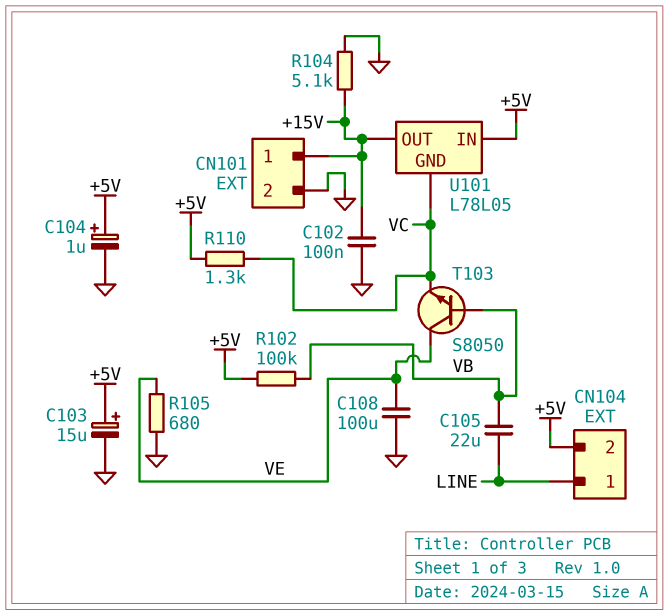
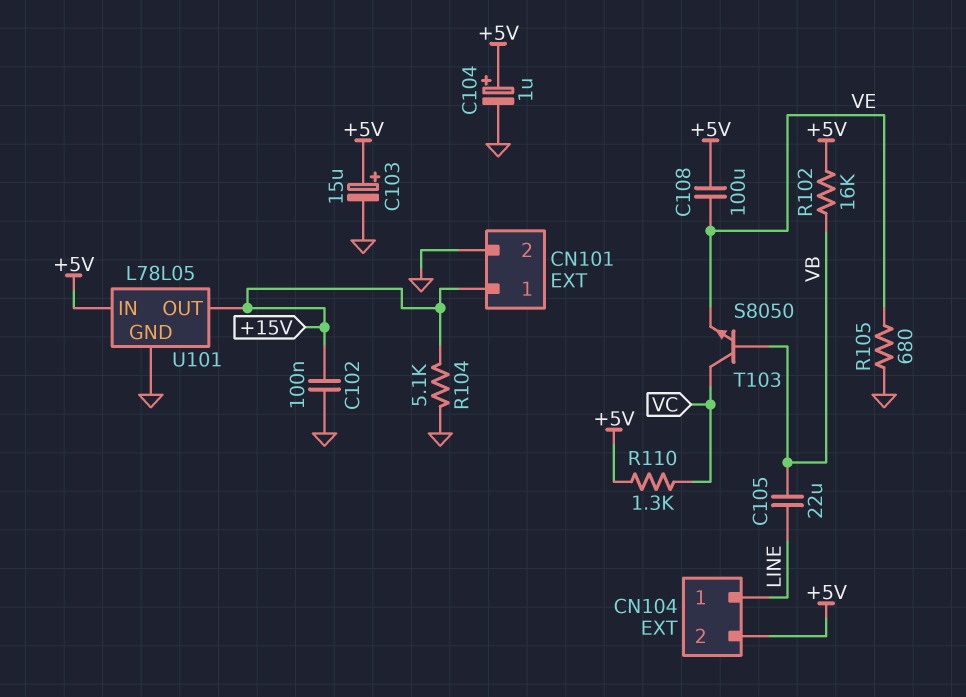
C108: 100uF (GND, VE) -> 100uF (+5V, VE)
R102: 100k (+5V, VB) -> 16k (+5V, VB)
T103: NPN S8050 (B VB, C VE, E VC) -> NPN S8050 (B VB, C VC, E VE)
U101 pin GND: VC -> GND

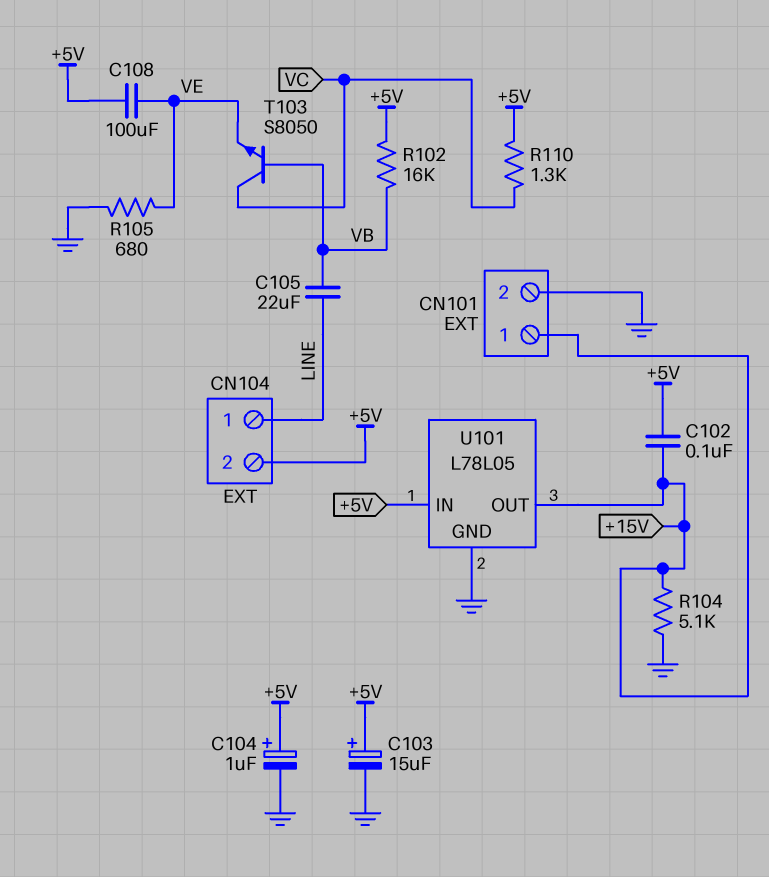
C102: 100nF (+15V, GND) -> 100nF (+5V, +15V)

